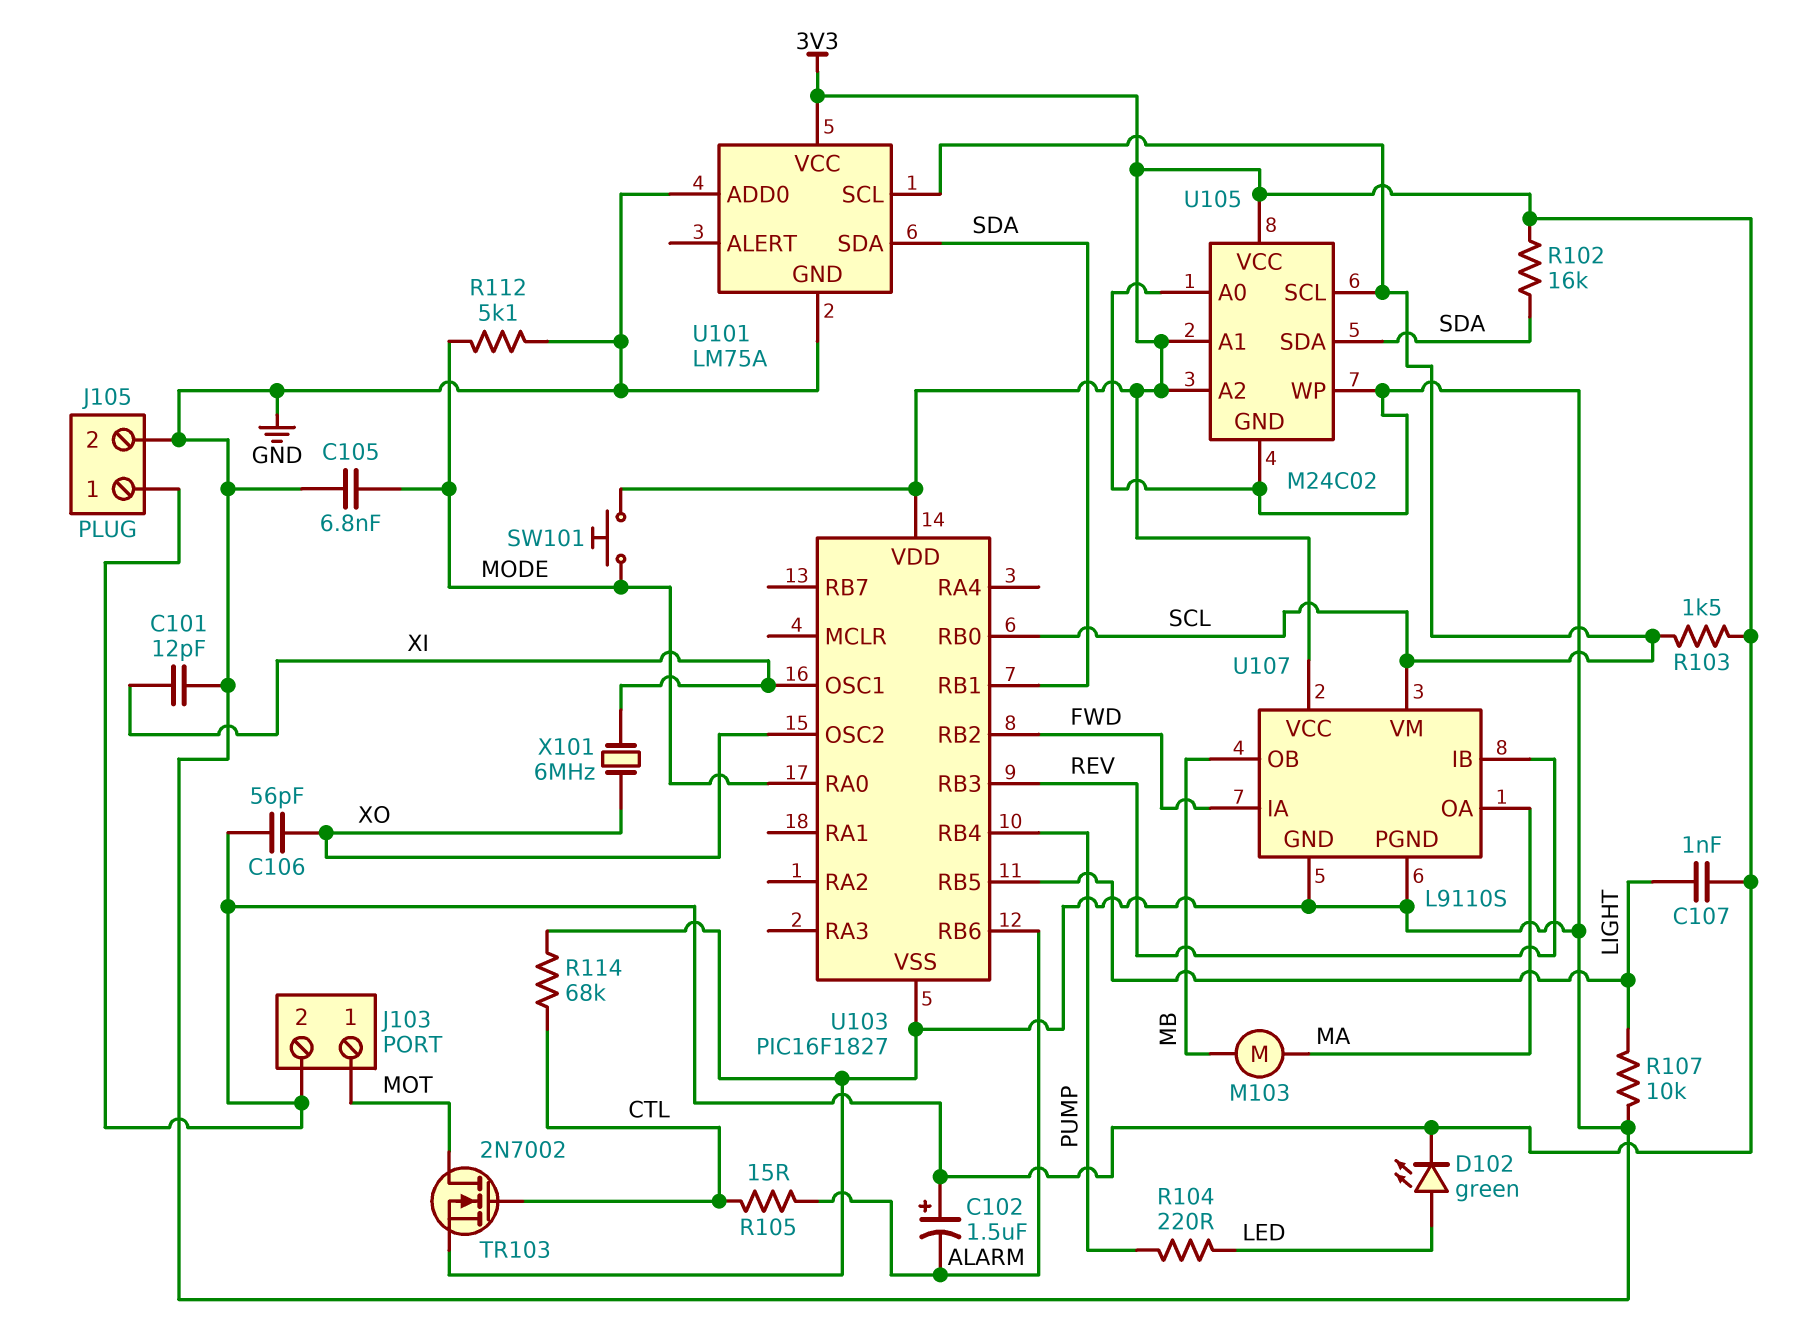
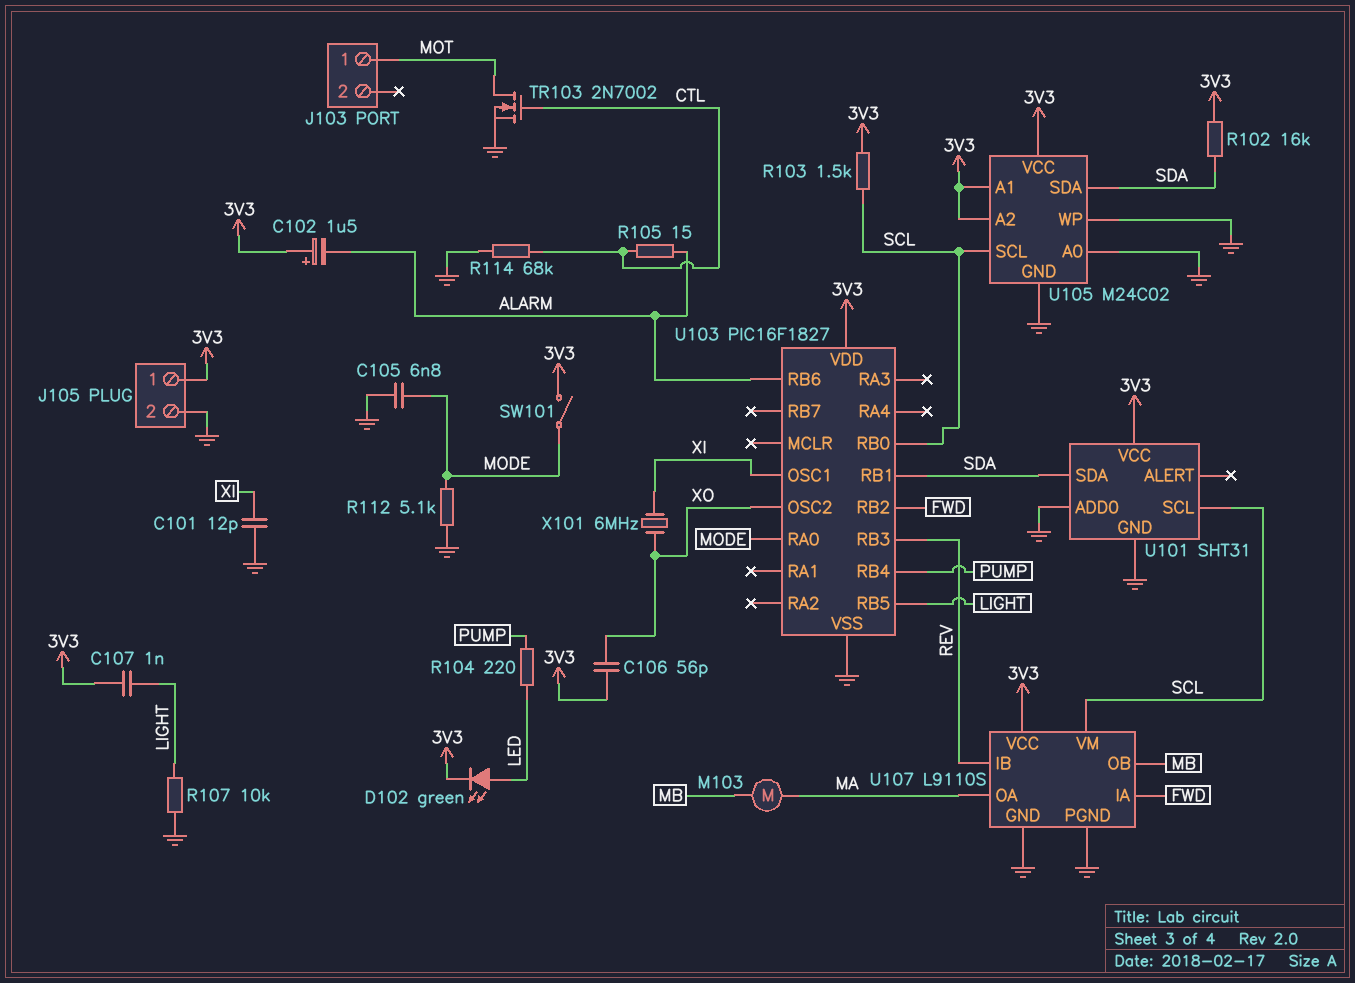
J103 pin 2: 3V3 -> none
SW101: button (3V3, MODE) -> switch (3V3, MODE)
U101: LM75A -> SHT31

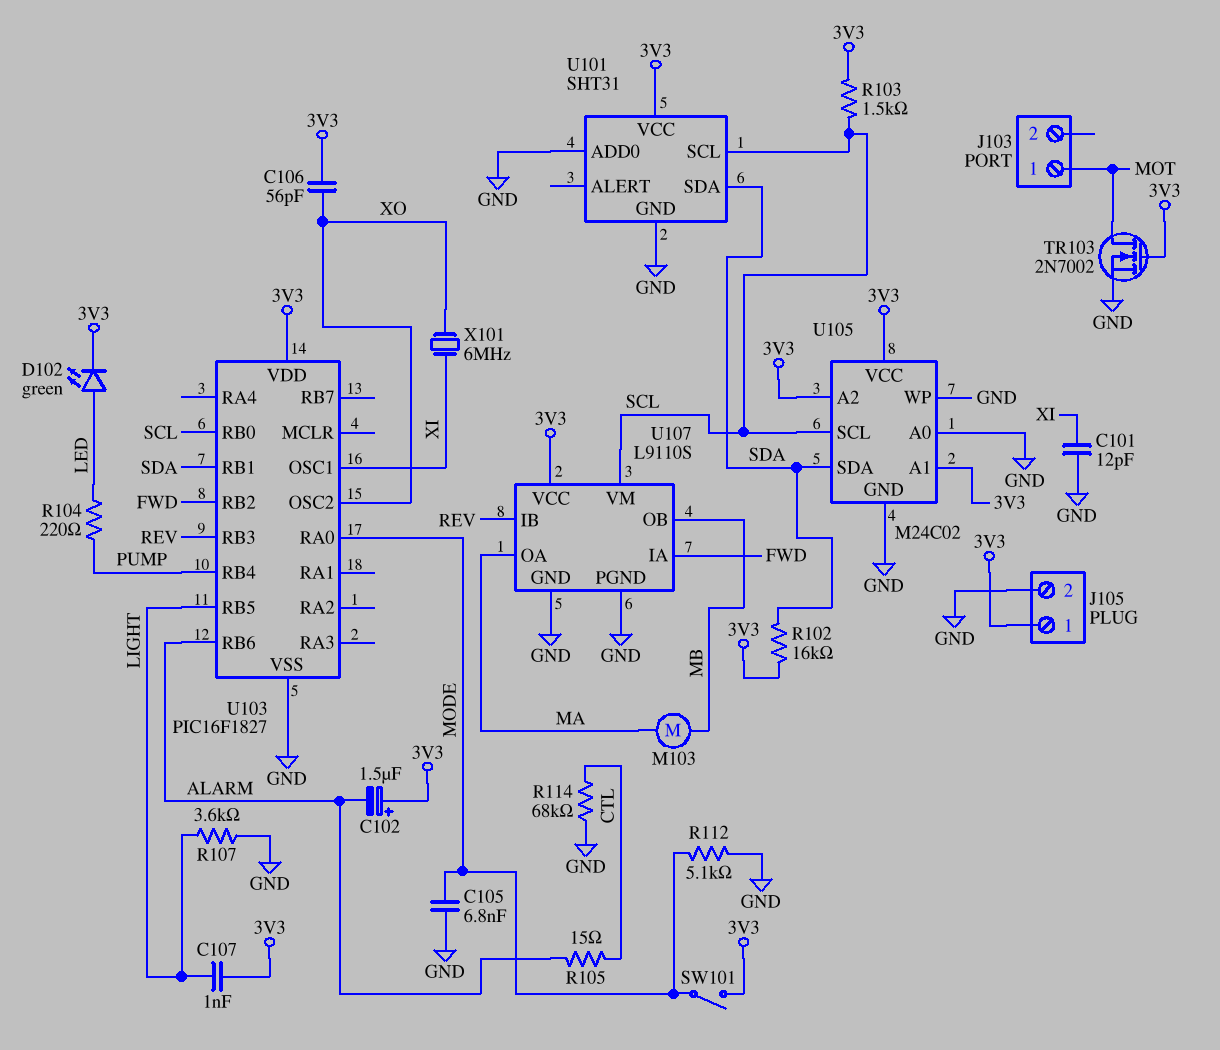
R107: 10k (GND, LIGHT) -> 3.6k (GND, LIGHT)
TR103: NMOS 2N7002 (G CTL, D MOT, S GND) -> NMOS 2N7002 (G 3V3, D MOT, S GND)

